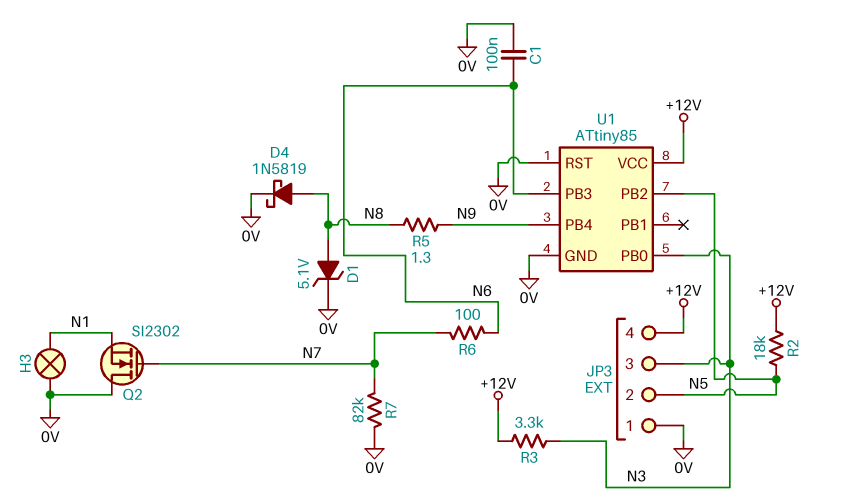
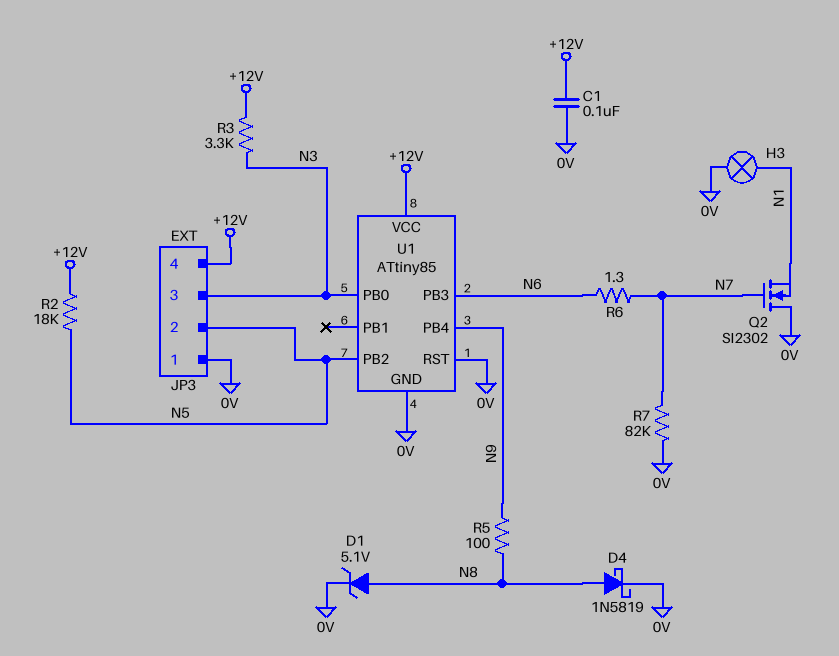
C1: 100nF (0V, N6) -> 100nF (+12V, 0V)
R5: 1.3 (N8, N9) -> 100 (N8, N9)
R6: 100 (N6, N7) -> 1.3 (N6, N7)

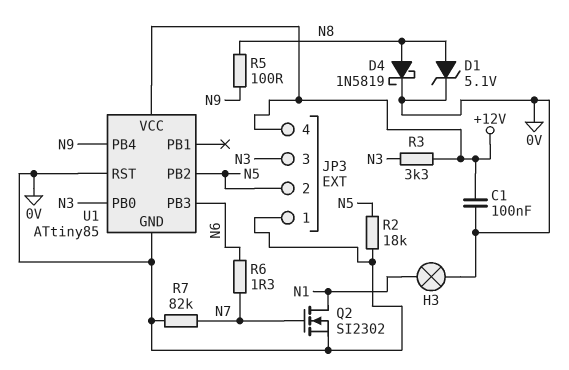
Q2: NMOS SI2302 (G N7, D 0V, S N1) -> NMOS SI2302 (G N7, D N1, S 0V)
R2: 18k (+12V, N5) -> 18k (0V, N5)

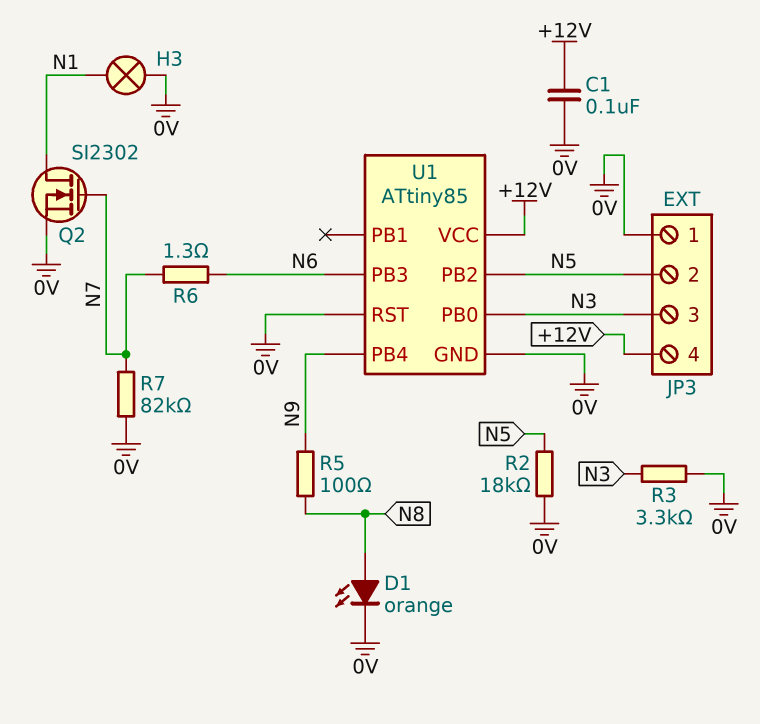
D1: zener 5.1V (A N8, K 0V) -> LED orange (A N8, K 0V)
D4: schottky 1N5819 (A N8, K 0V) -> none
R3: 3.3k (+12V, N3) -> 3.3k (0V, N3)

